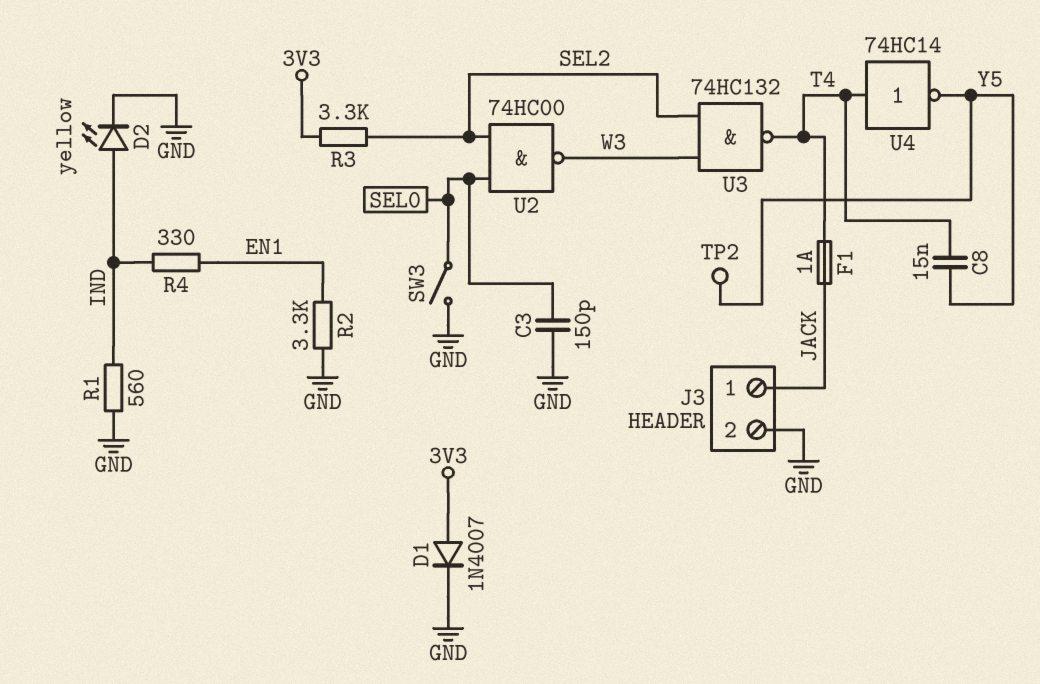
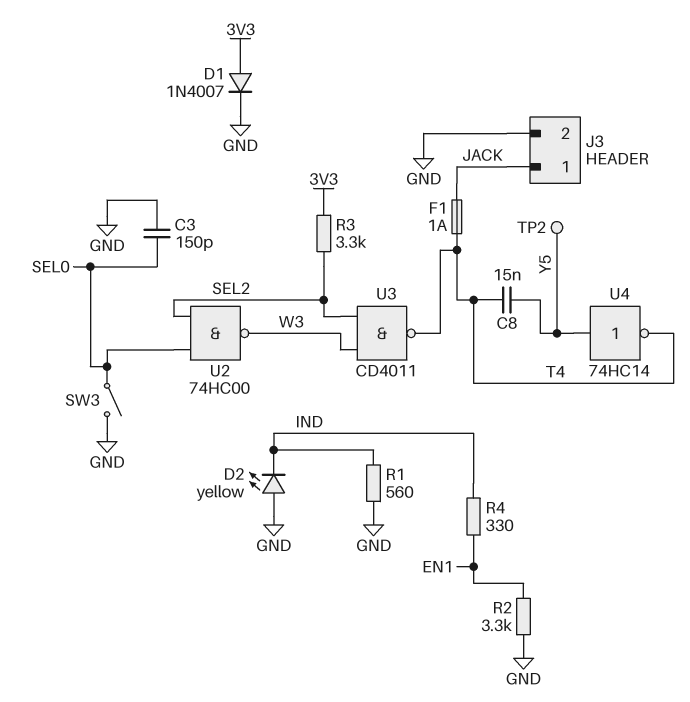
D2: LED yellow (A IND, K GND) -> LED yellow (A GND, K IND)
U3: NAND 74HC132 (in SEL2, in W3, out T4) -> NAND CD4011 (in SEL2, in W3, out T4)
U4: NOT 74HC14 (in T4, out Y5) -> NOT 74HC14 (in Y5, out T4)

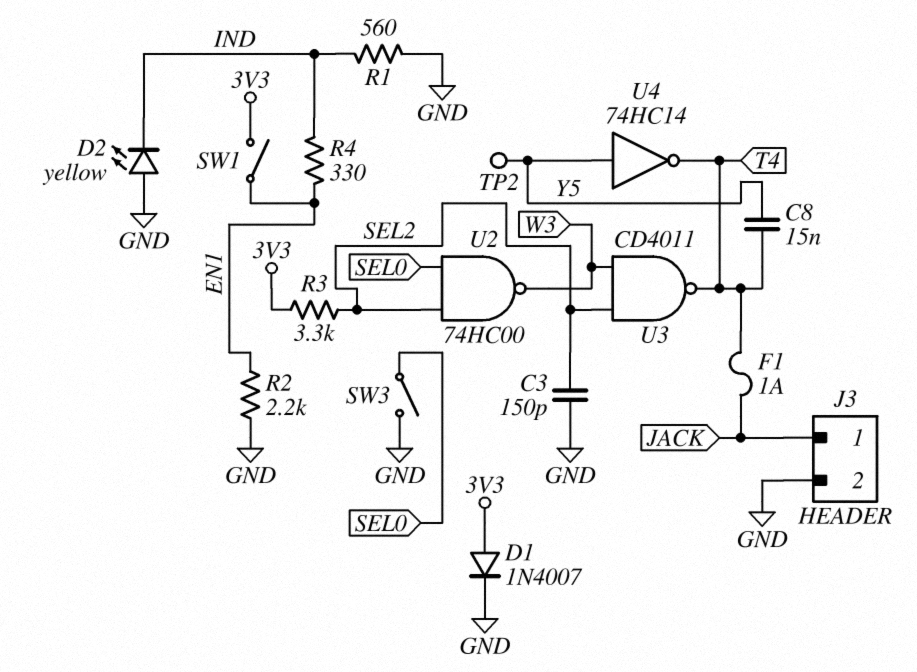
C3: 150pF (GND, SEL0) -> 150pF (GND, SEL2)
R2: 3.3k (EN1, GND) -> 2.2k (EN1, GND)
SW1: none -> switch (3V3, EN1)

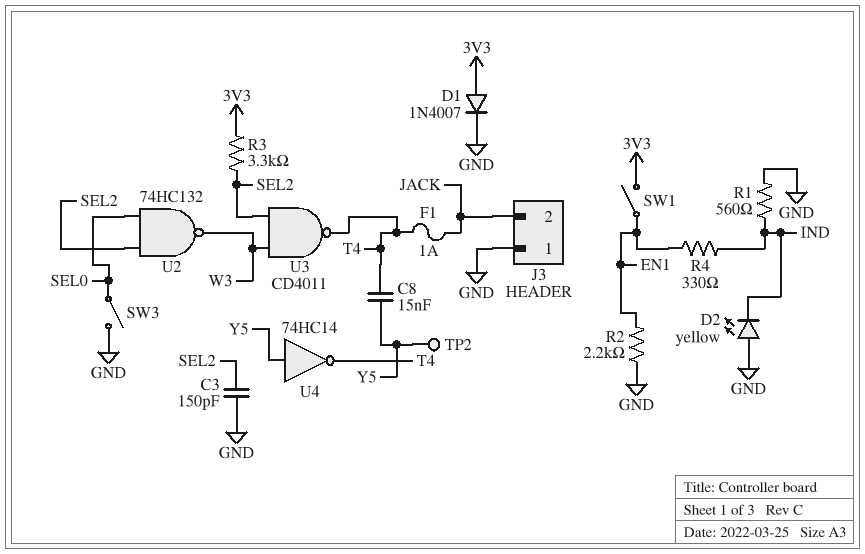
J3 pin 1: JACK -> GND
J3 pin 2: GND -> JACK
U2: NAND 74HC00 (in SEL0, in SEL2, out W3) -> NAND 74HC132 (in SEL0, in SEL2, out W3)

